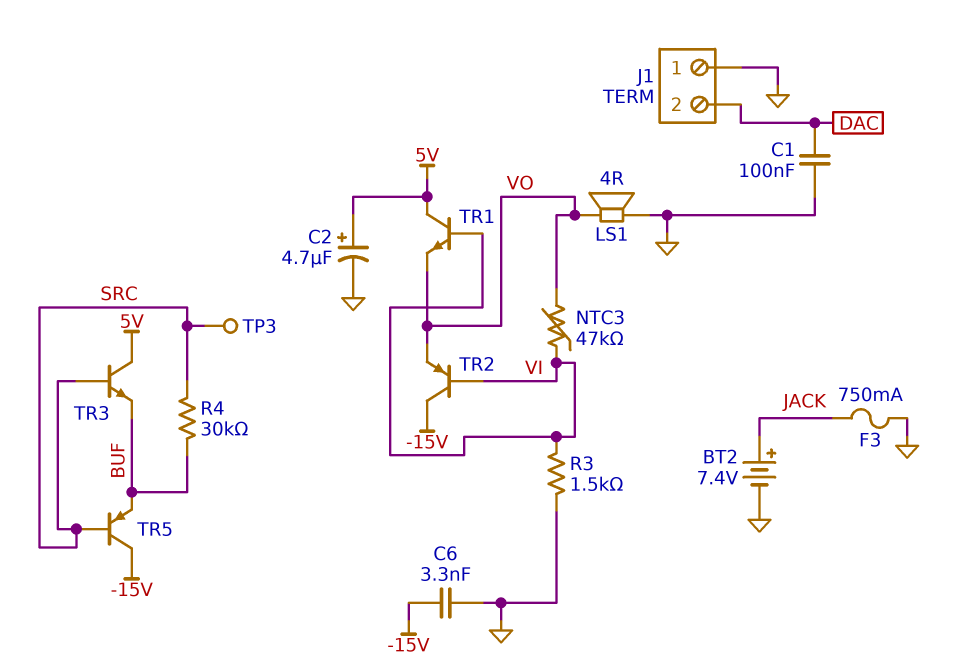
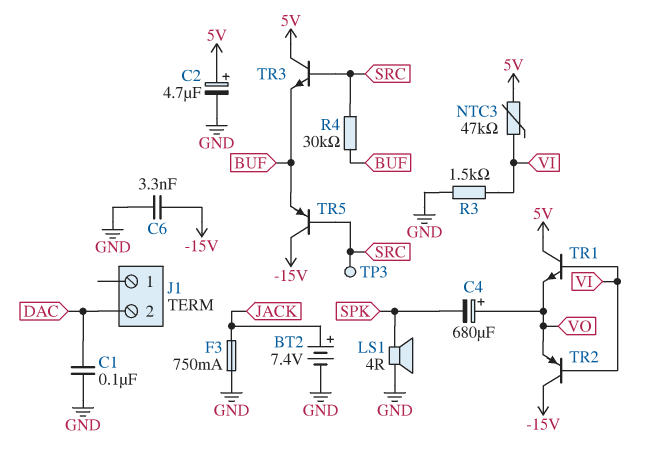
C4: none -> 680uF (plus VO, minus SPK)
J1 pin 1: GND -> none
LS1: speaker 4R (GND, VO) -> speaker 4R (GND, SPK)
NTC3: 47k (VI, VO) -> 47k (5V, VI)

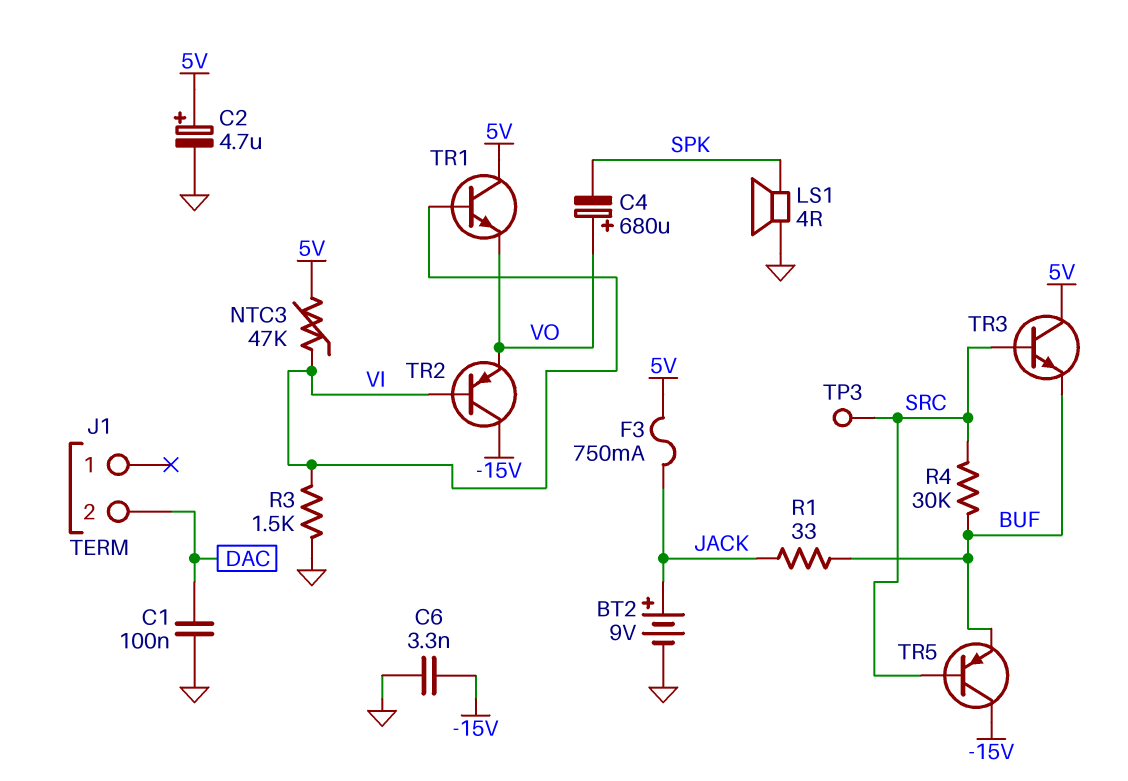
BT2: 7.4V (plus JACK, minus GND) -> 9V (plus JACK, minus GND)
F3: 750mA (GND, JACK) -> 750mA (5V, JACK)
R1: none -> 33 (BUF, JACK)

